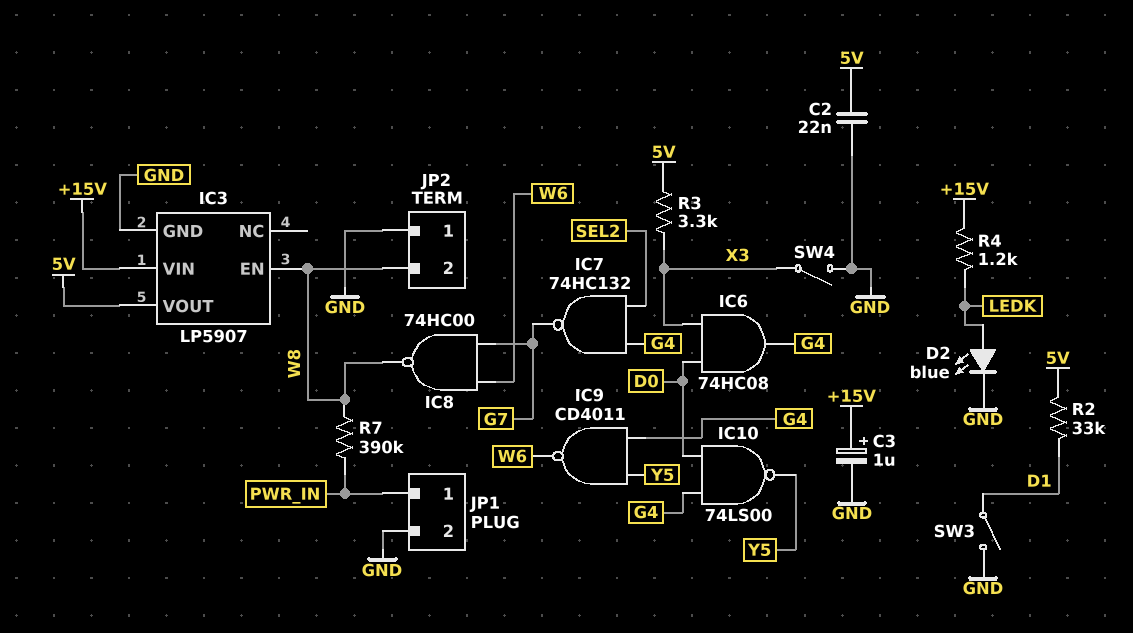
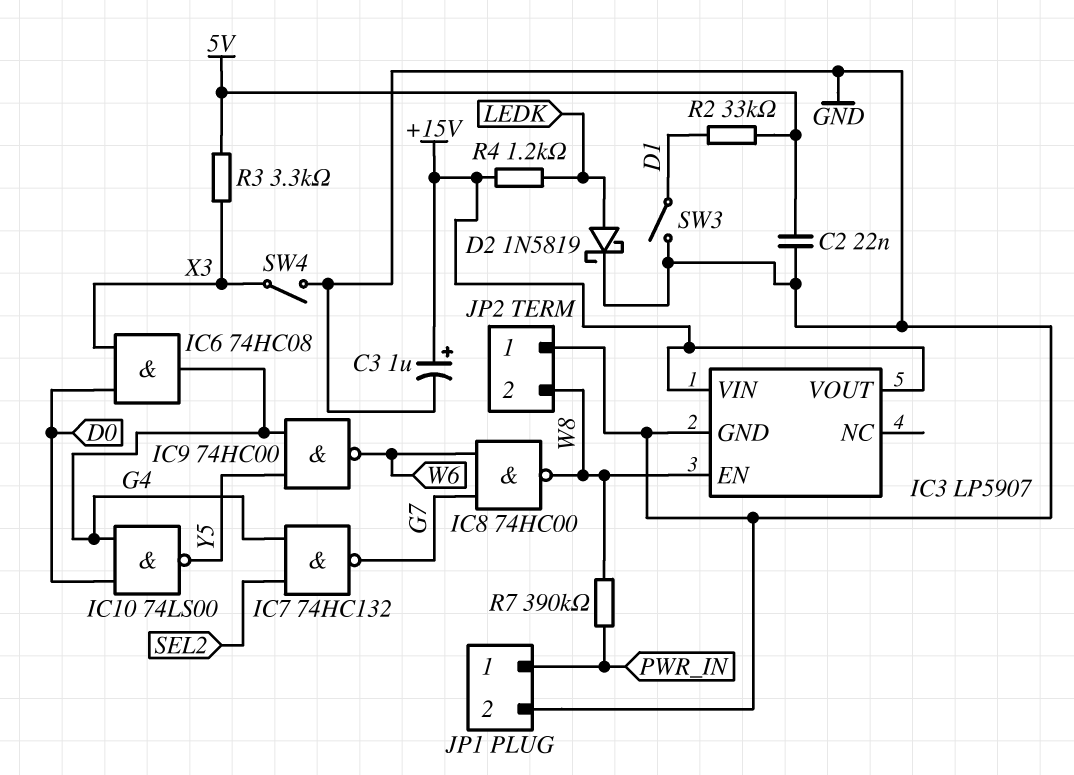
D2: LED blue (A LEDK, K GND) -> schottky 1N5819 (A LEDK, K GND)
IC3 pin VOUT: 5V -> +15V
IC9: NAND CD4011 (in G4, in Y5, out W6) -> NAND 74HC00 (in G4, in Y5, out W6)

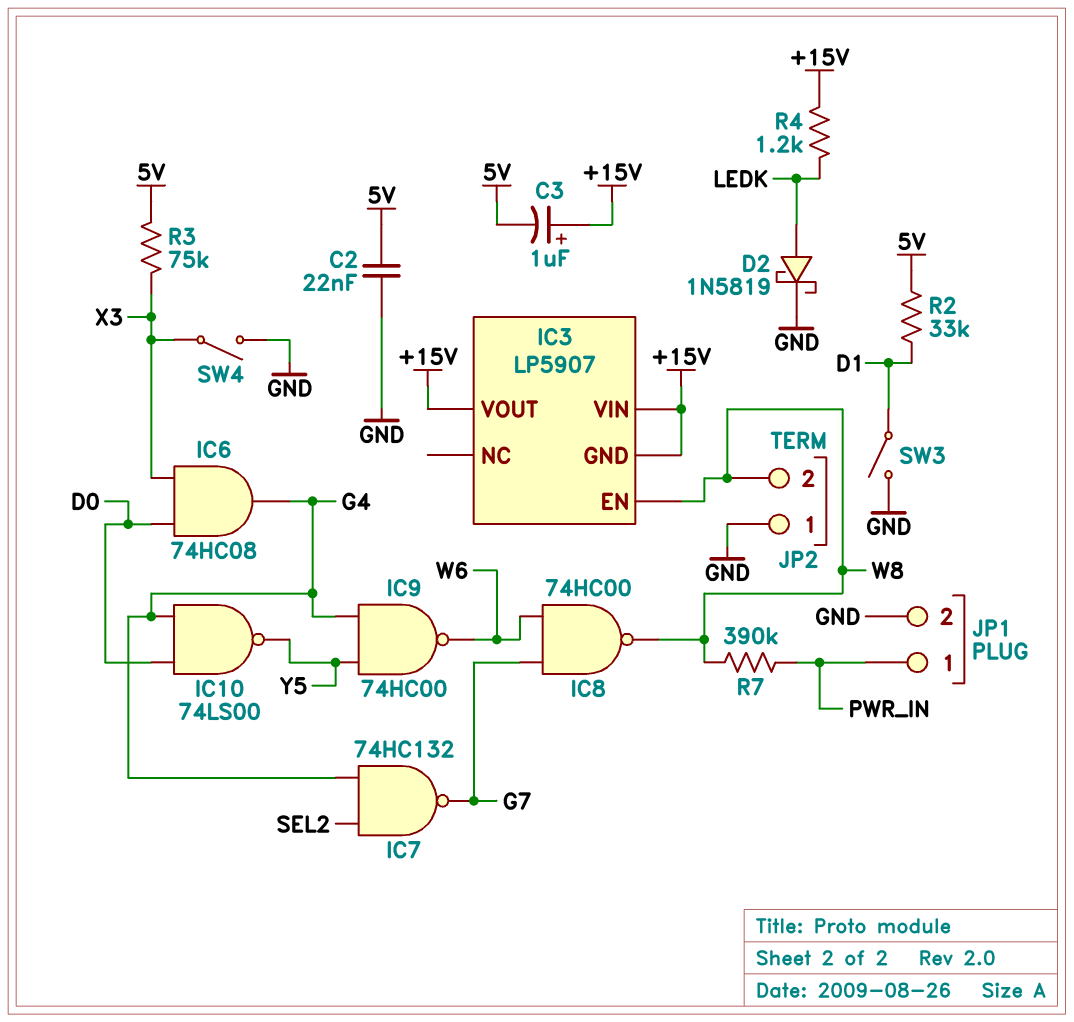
C3: 1uF (plus +15V, minus GND) -> 1uF (plus +15V, minus 5V)
IC3 pin GND: GND -> +15V
R3: 3.3k (5V, X3) -> 75k (5V, X3)

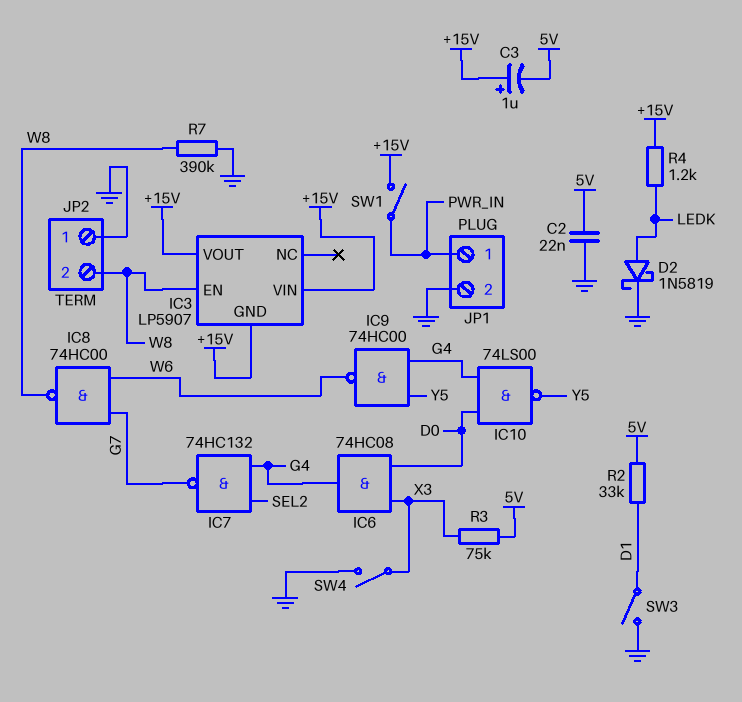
R7: 390k (PWR_IN, W8) -> 390k (GND, W8)
SW1: none -> switch (+15V, PWR_IN)

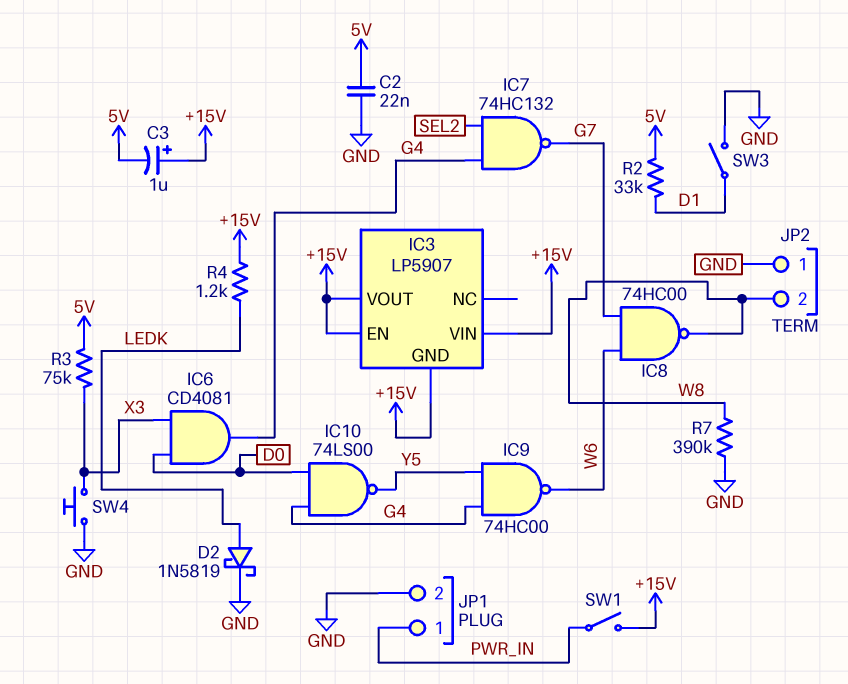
IC3 pin EN: W8 -> +15V
IC6: AND 74HC08 (in D0, in X3, out G4) -> AND CD4081 (in D0, in X3, out G4)
SW4: switch (GND, X3) -> button (GND, X3)

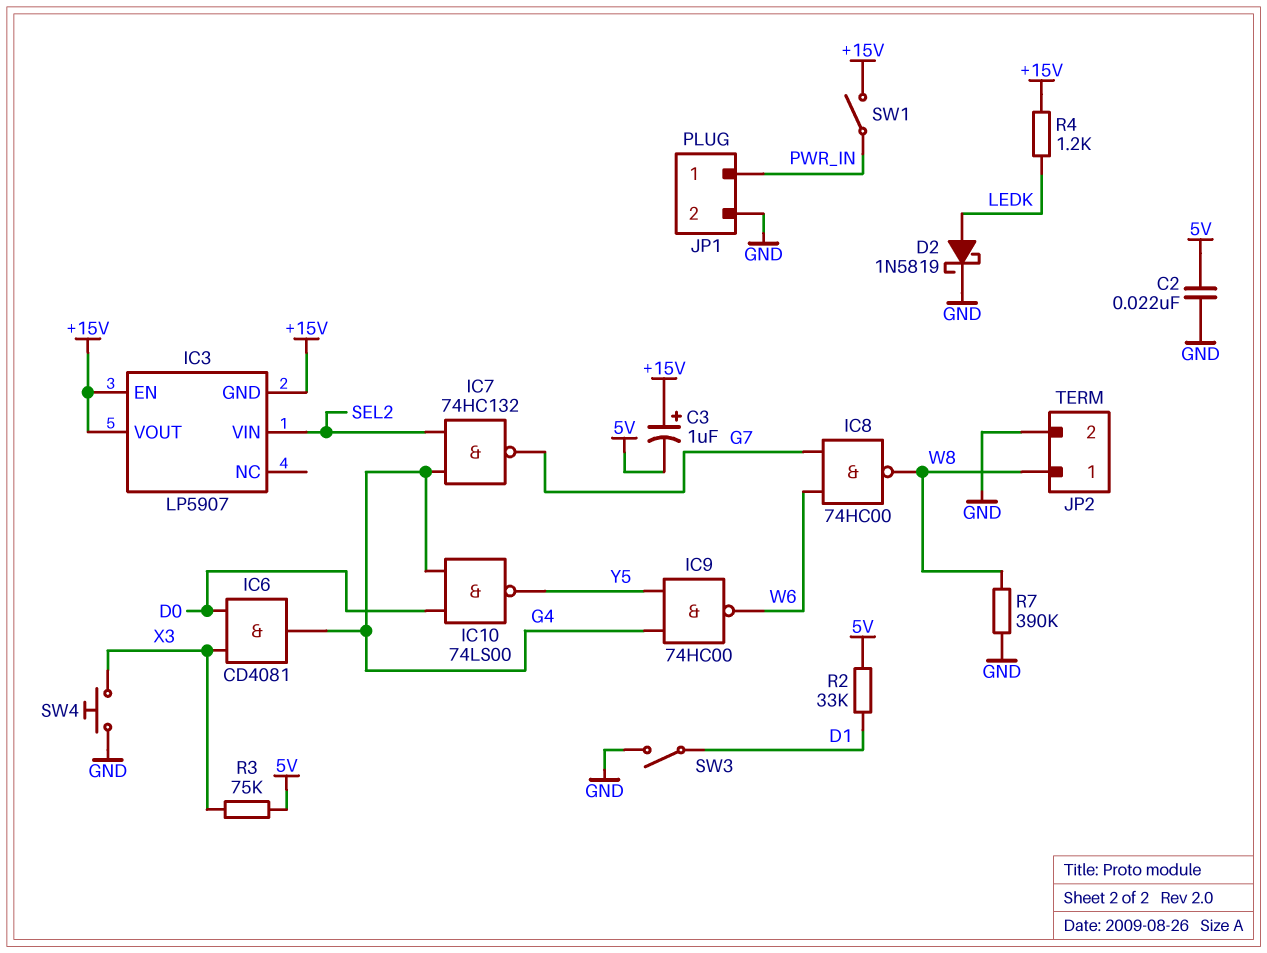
IC3 pin VIN: +15V -> SEL2
JP2 pin 1: GND -> W8
JP2 pin 2: W8 -> GND

